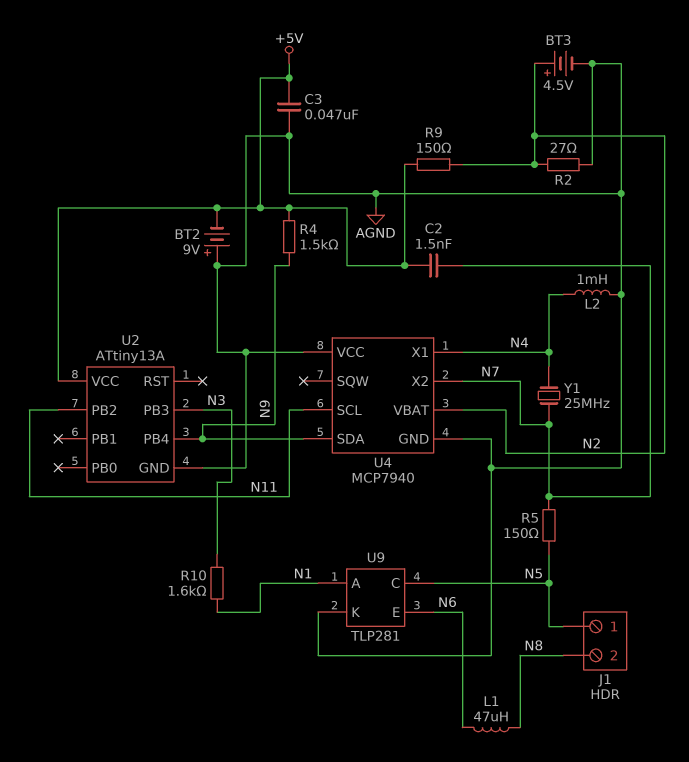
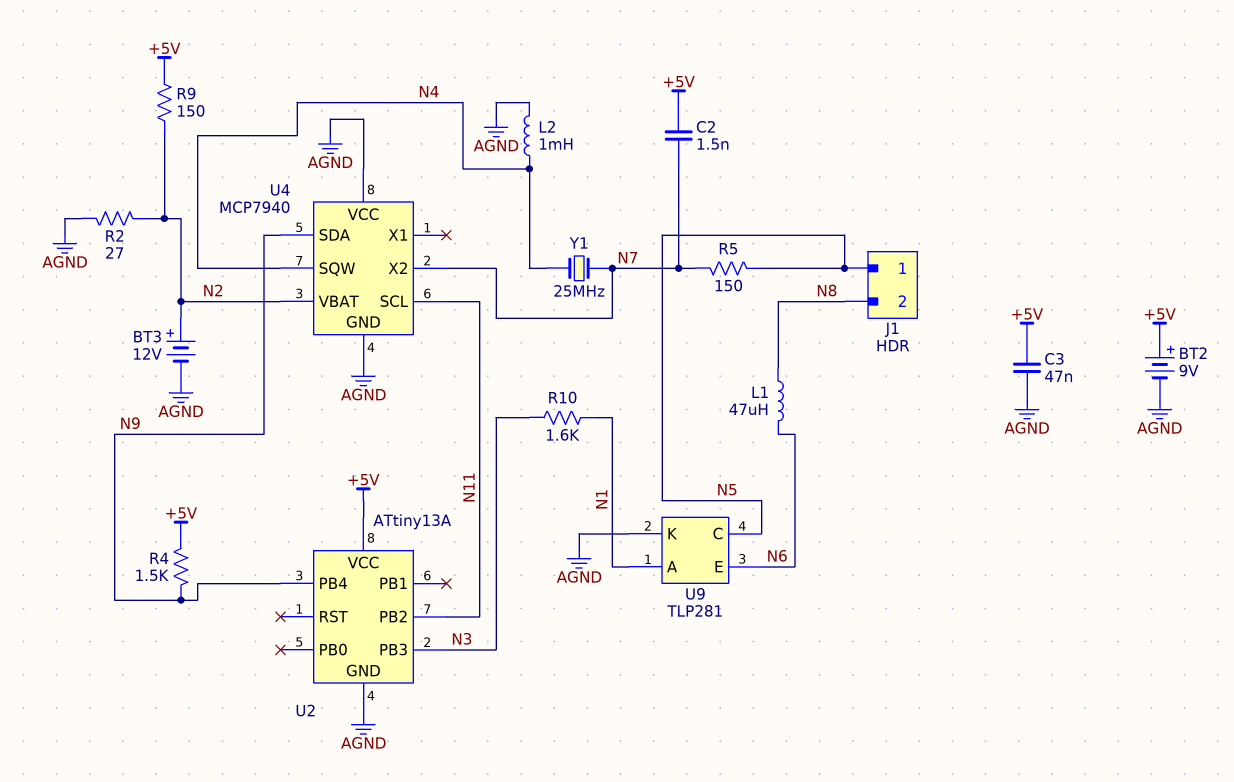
BT2: 9V (plus AGND, minus +5V) -> 9V (plus +5V, minus AGND)
BT3: 4.5V (plus N2, minus AGND) -> 12V (plus N2, minus AGND)
U4 pin SQW: none -> N4
U4 pin X1: N4 -> none

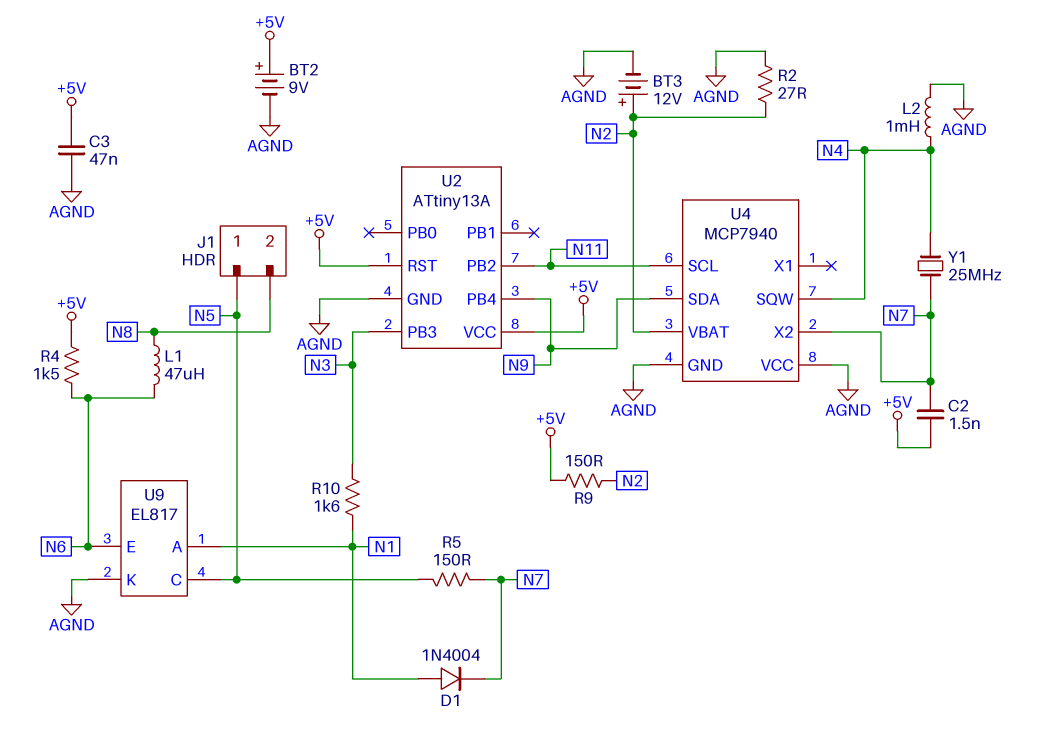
D1: none -> diode 1N4004 (A N1, K N7)
R4: 1.5k (+5V, N9) -> 1.5k (+5V, N6)
U2 pin RST: none -> +5V
U9: TLP281 -> EL817

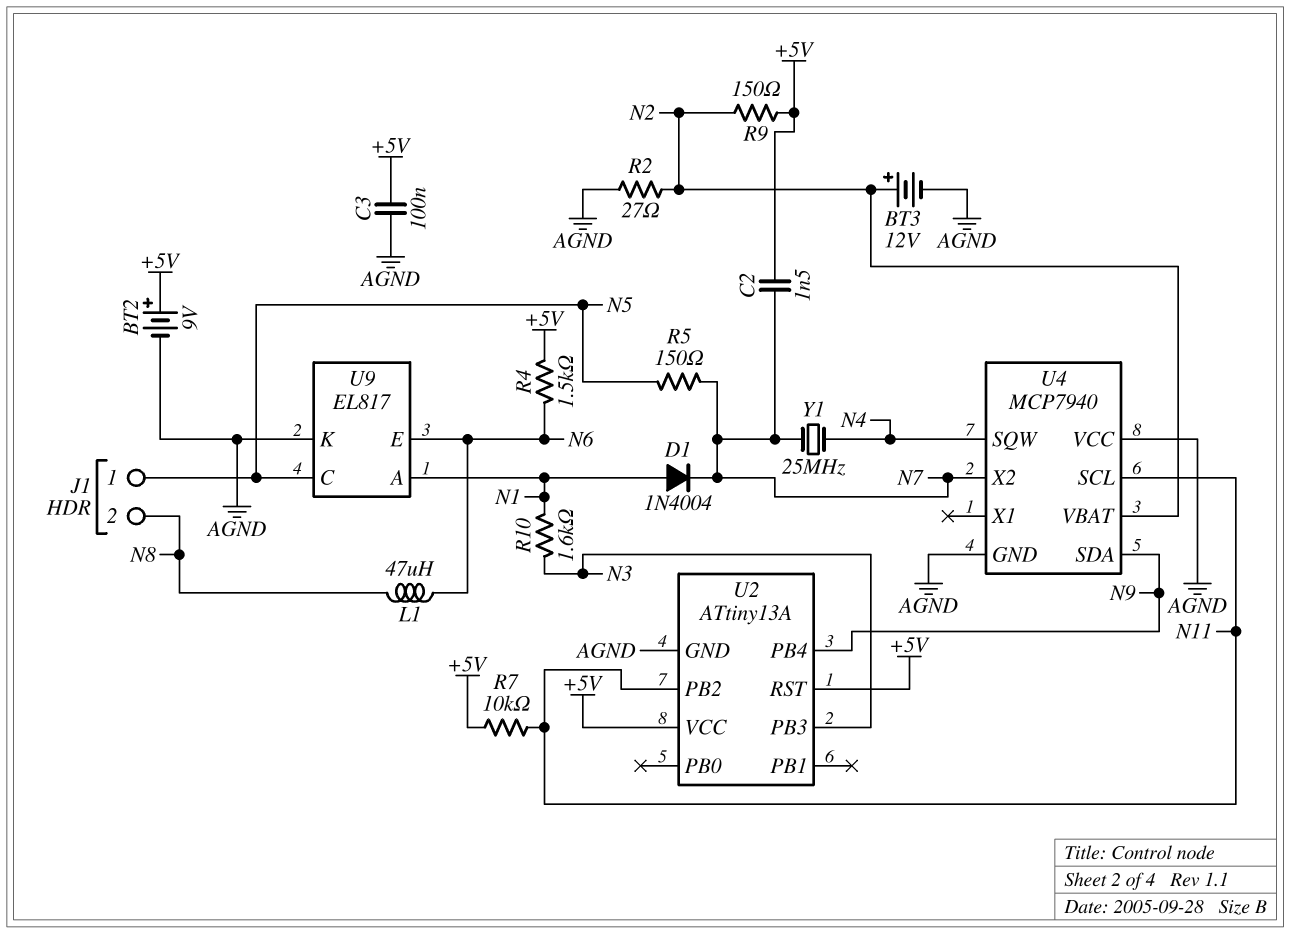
C3: 47nF (+5V, AGND) -> 100nF (+5V, AGND)
L2: 1mH (AGND, N4) -> none
R7: none -> 10k (+5V, N11)

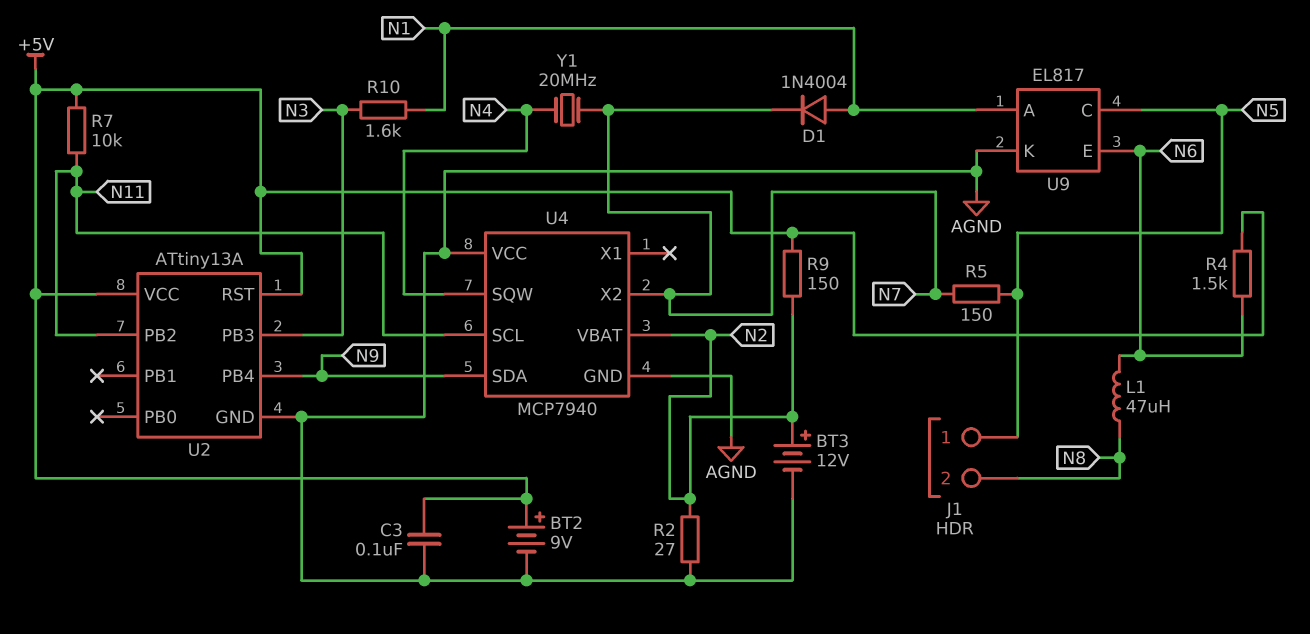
C2: 1.5nF (+5V, N7) -> none
Y1: 25MHz (N4, N7) -> 20MHz (N4, N7)

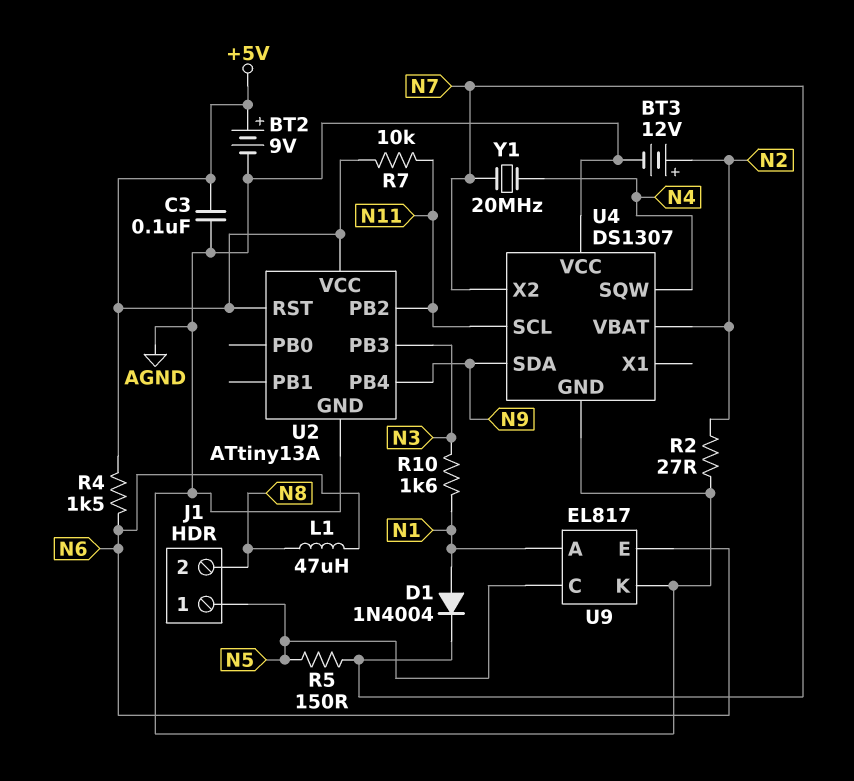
R9: 150 (+5V, N2) -> none
U4: MCP7940 -> DS1307

